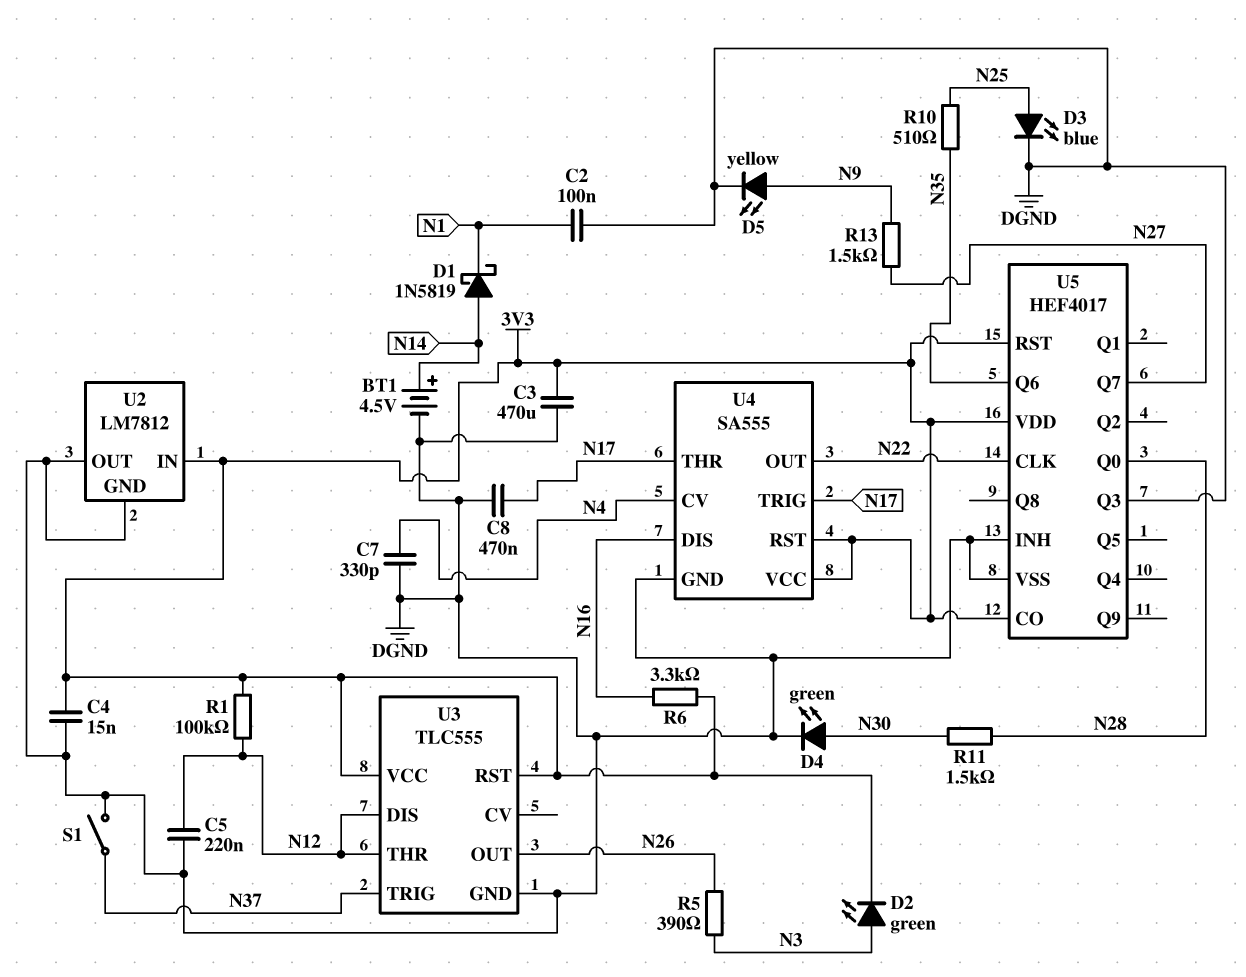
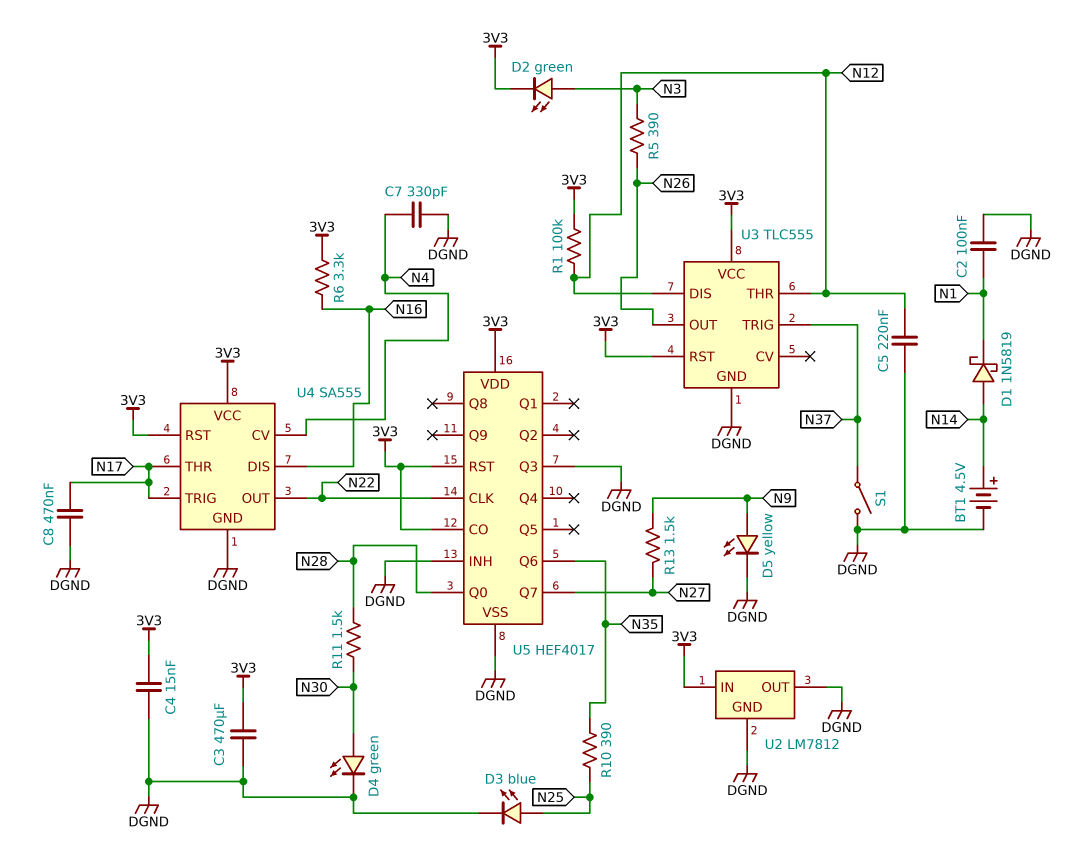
R10: 510 (N25, N35) -> 390 (N25, N35)

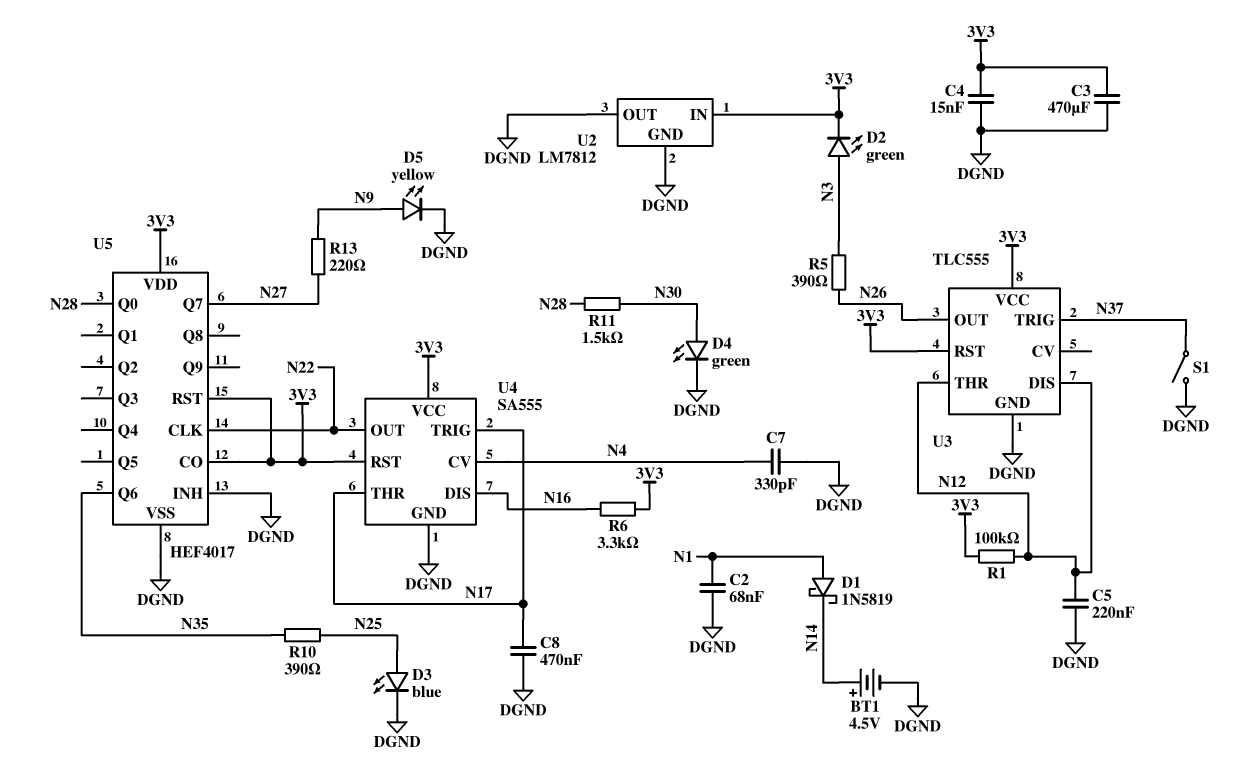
C2: 100nF (DGND, N1) -> 68nF (DGND, N1)
D1: schottky 1N5819 (A N14, K N1) -> schottky 1N5819 (A N1, K N14)
R13: 1.5k (N9, N27) -> 220 (N9, N27)
U5 pin Q3: DGND -> none

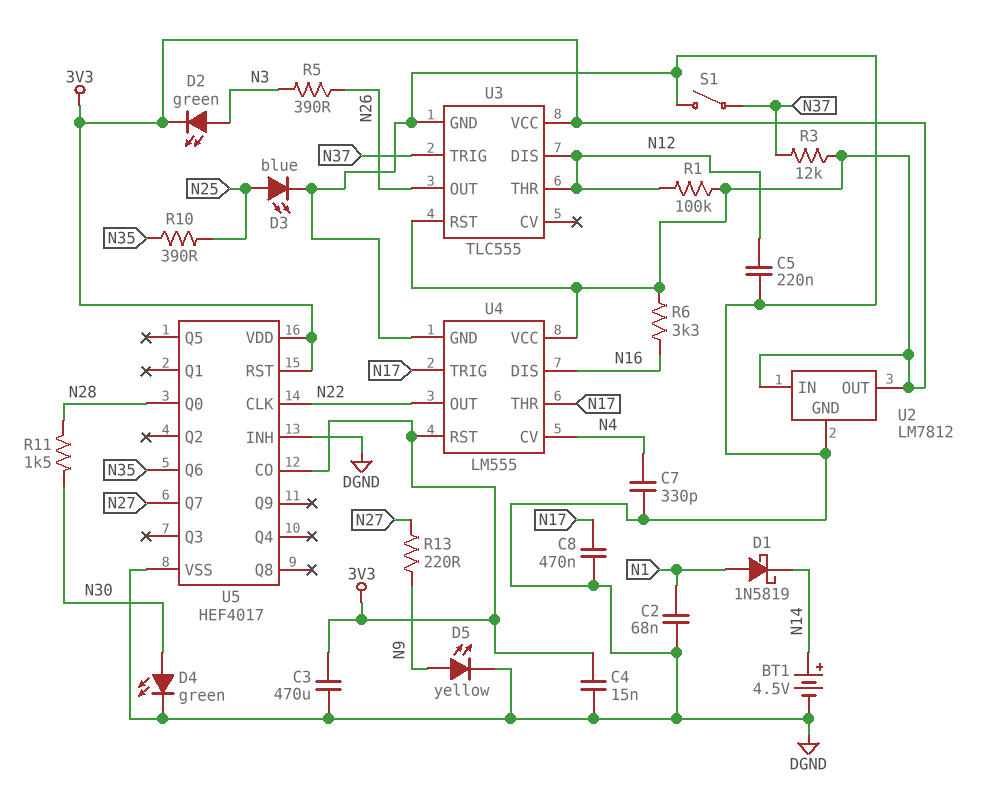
R3: none -> 12k (3V3, N37)
U2 pin OUT: DGND -> 3V3
U4: SA555 -> LM555

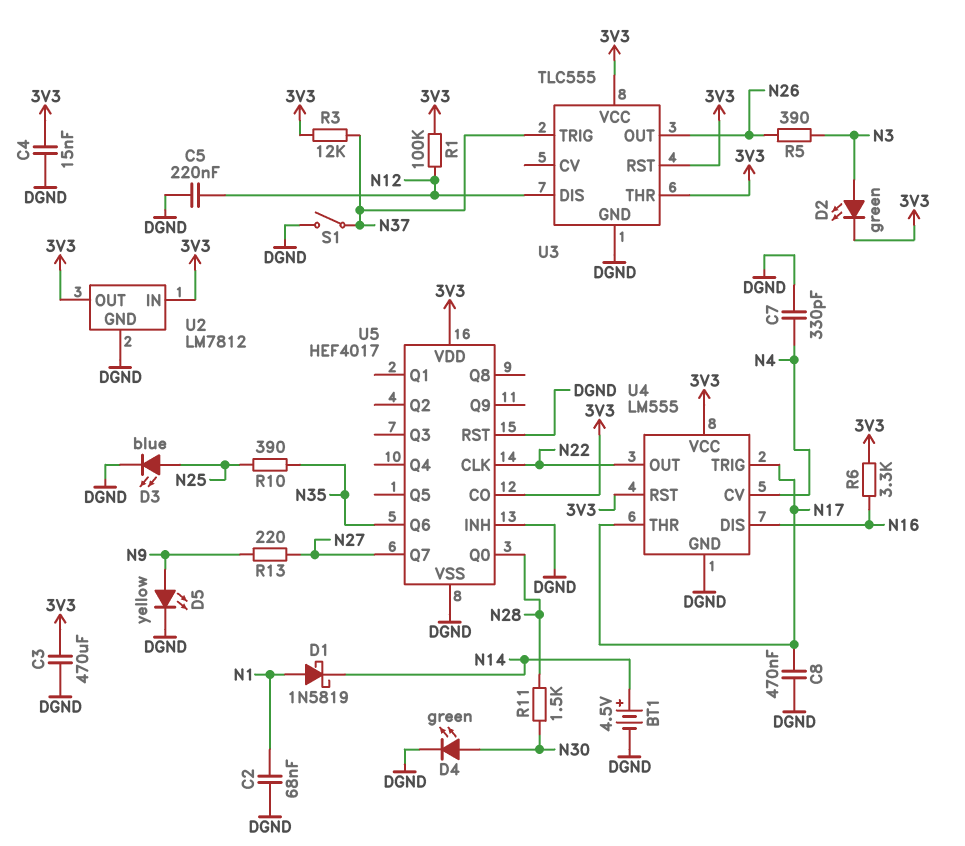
U3 pin THR: N12 -> 3V3
U5 pin RST: 3V3 -> DGND

